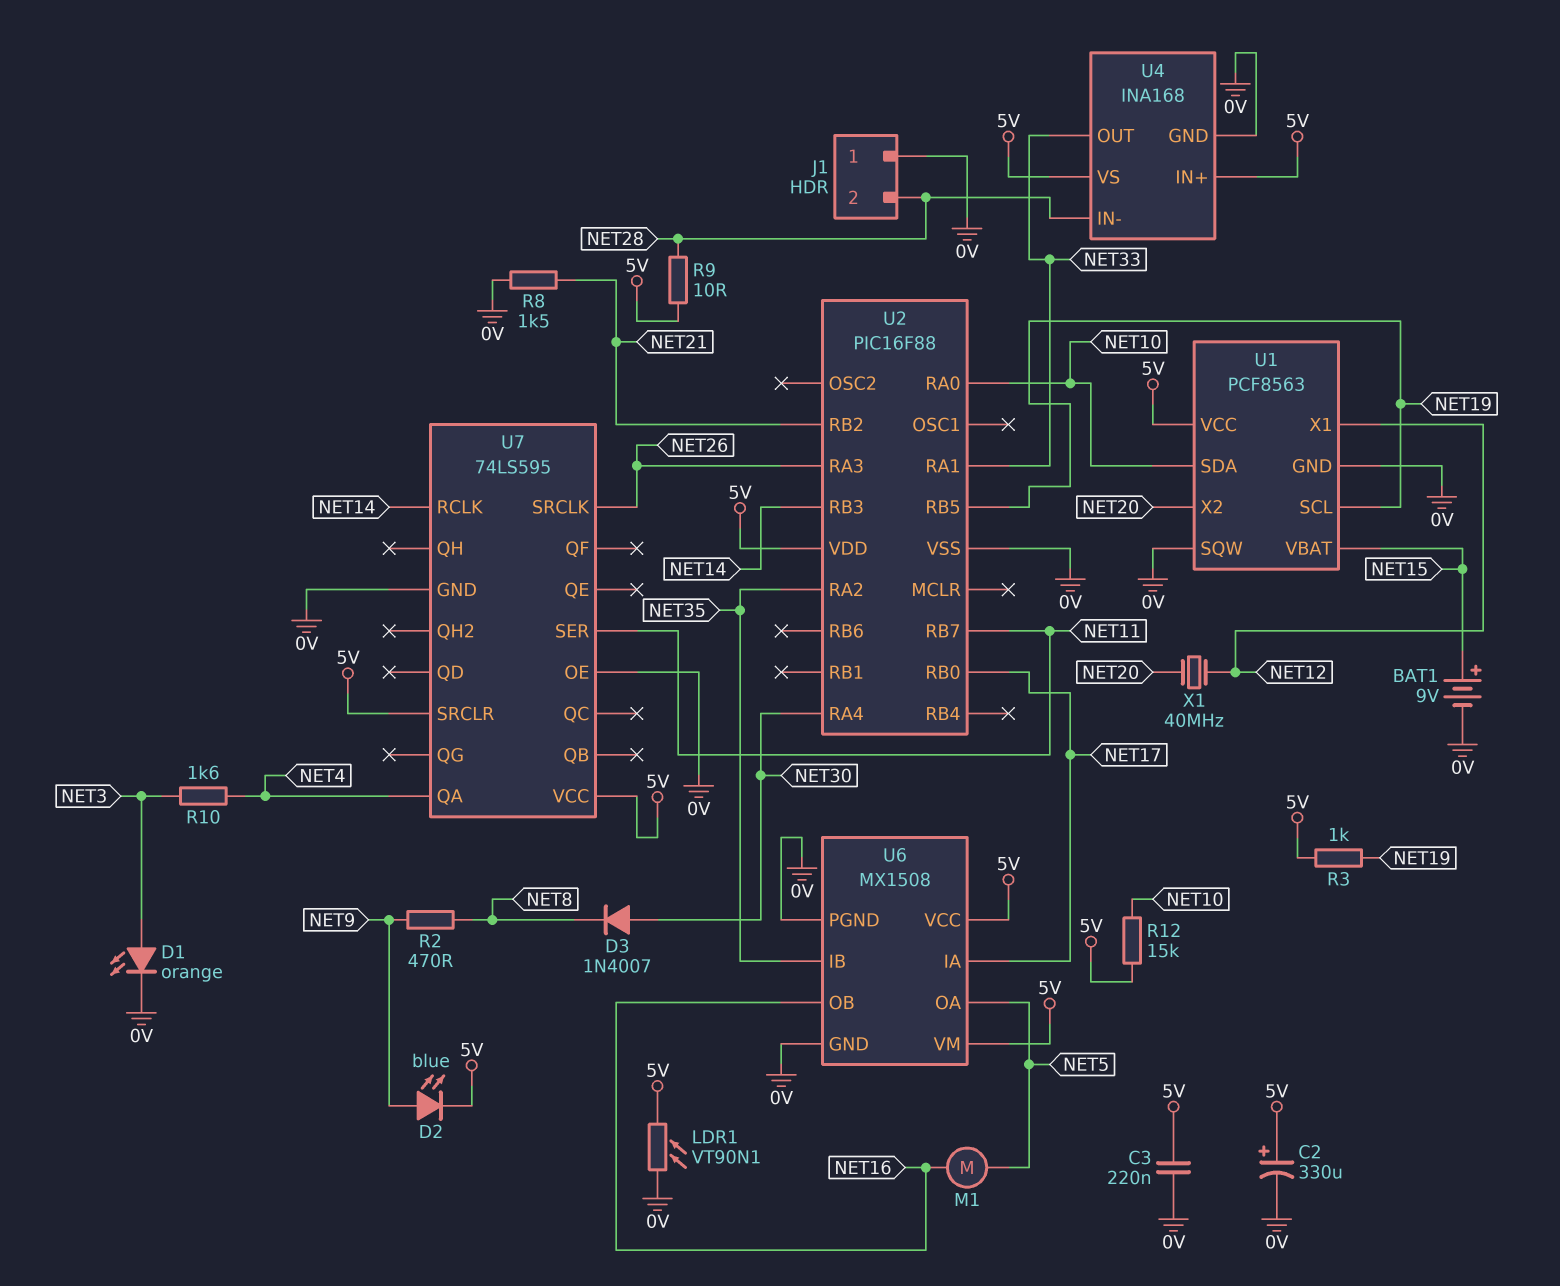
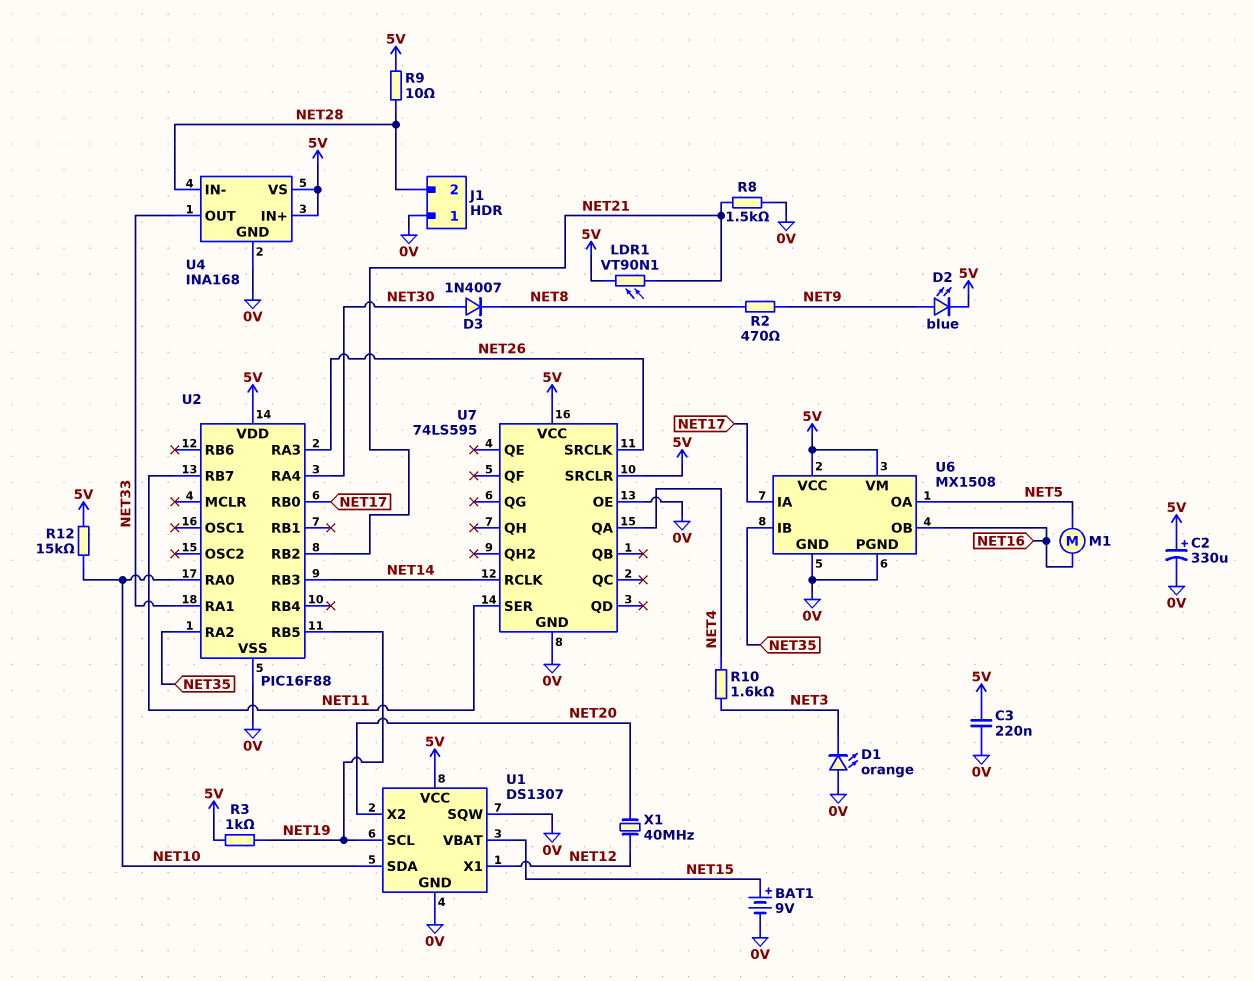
D1: LED orange (A NET3, K 0V) -> LED orange (A 0V, K NET3)
LDR1: VT90N1 (0V, 5V) -> VT90N1 (5V, NET21)
U1: PCF8563 -> DS1307

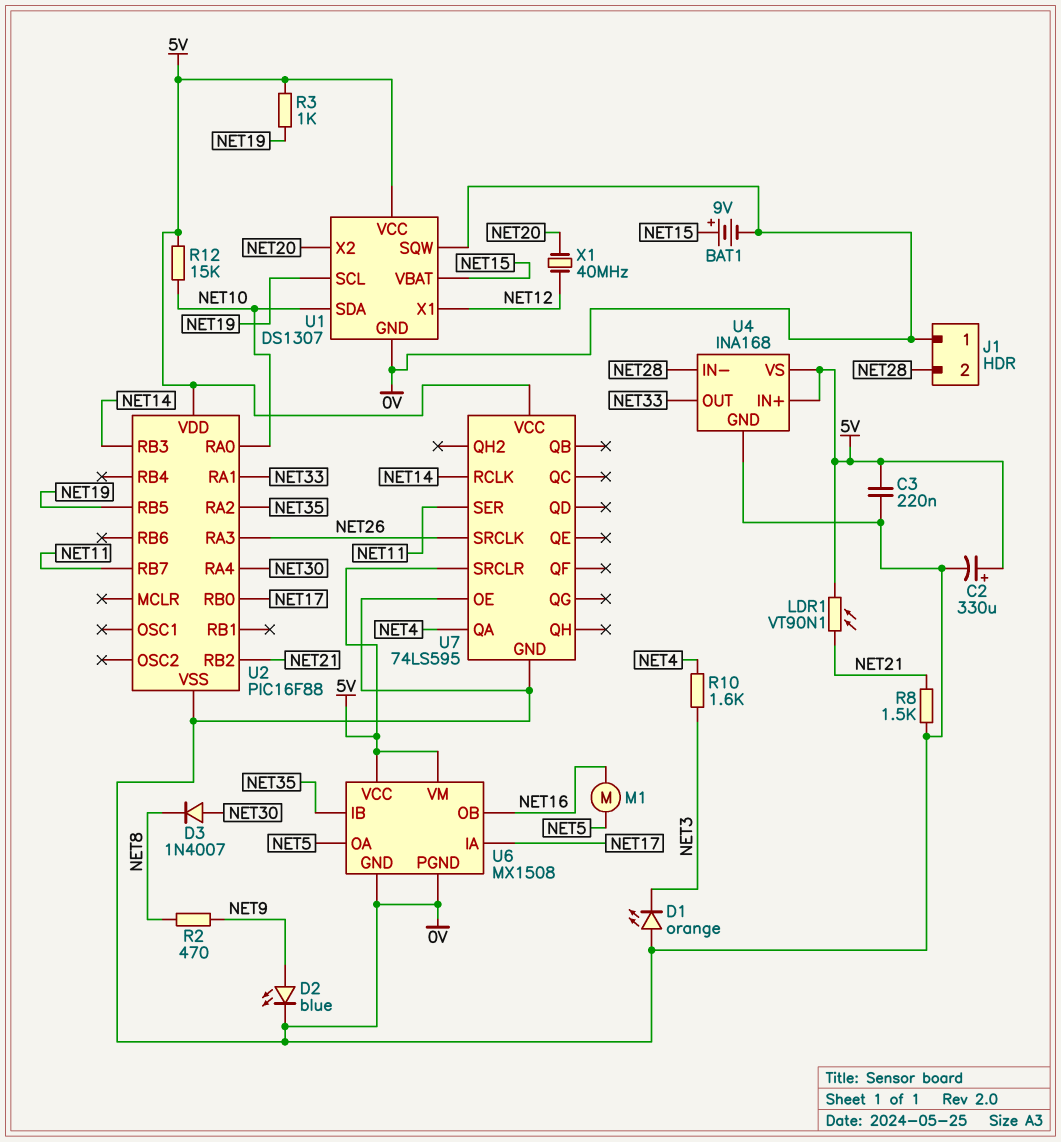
D2: LED blue (A NET9, K 5V) -> LED blue (A NET9, K 0V)
R9: 10 (5V, NET28) -> none

